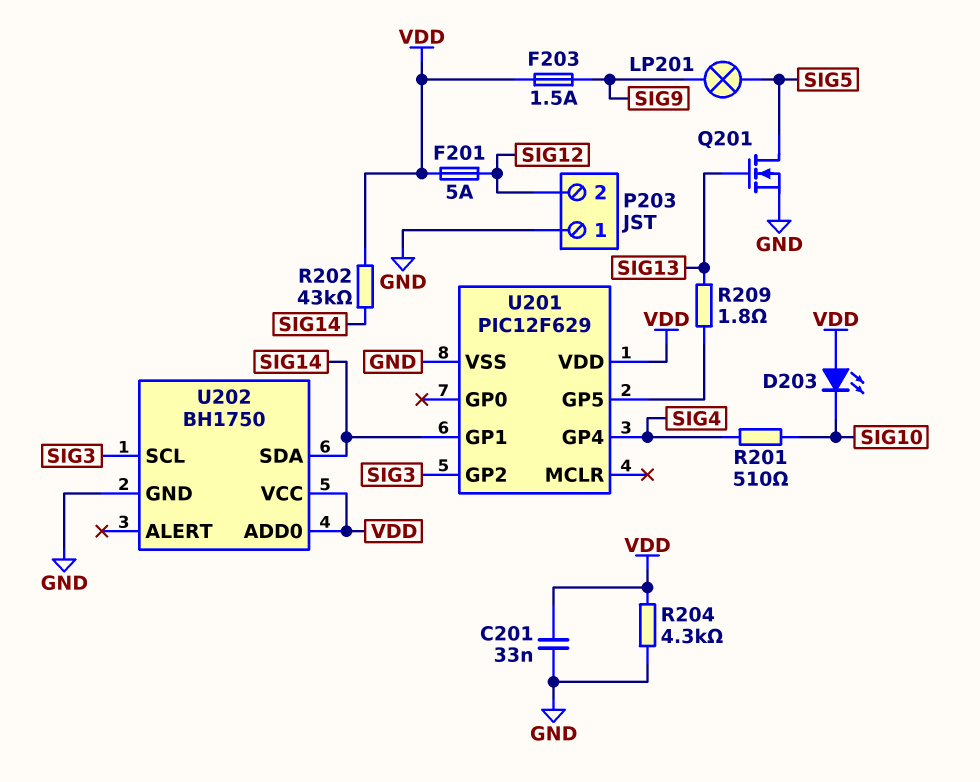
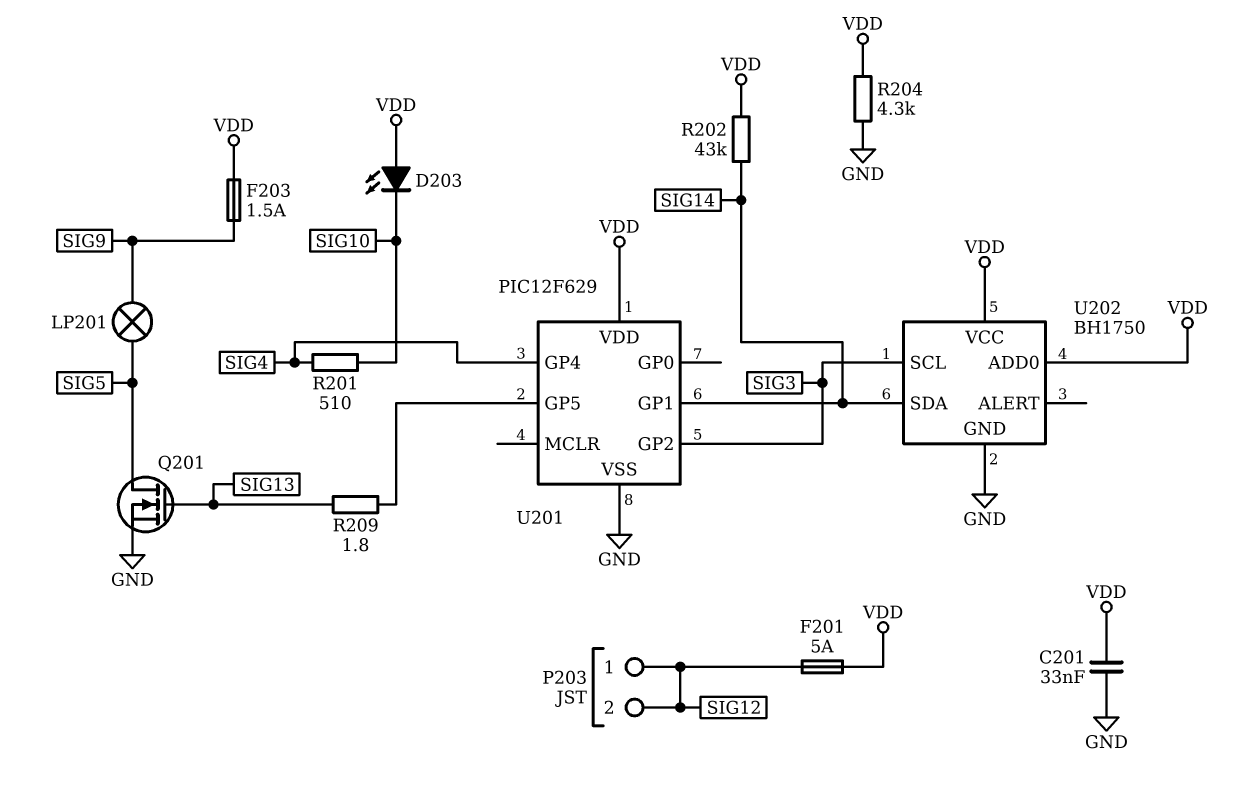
P203 pin 1: GND -> SIG12

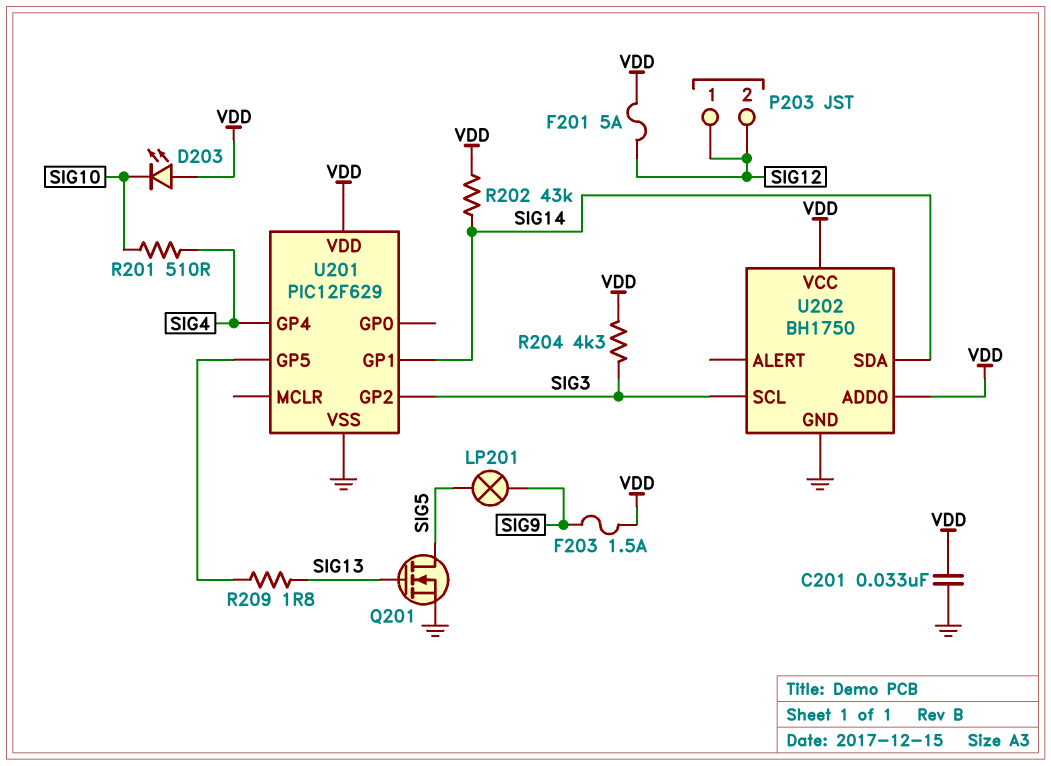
R204: 4.3k (GND, VDD) -> 4.3k (SIG3, VDD)

